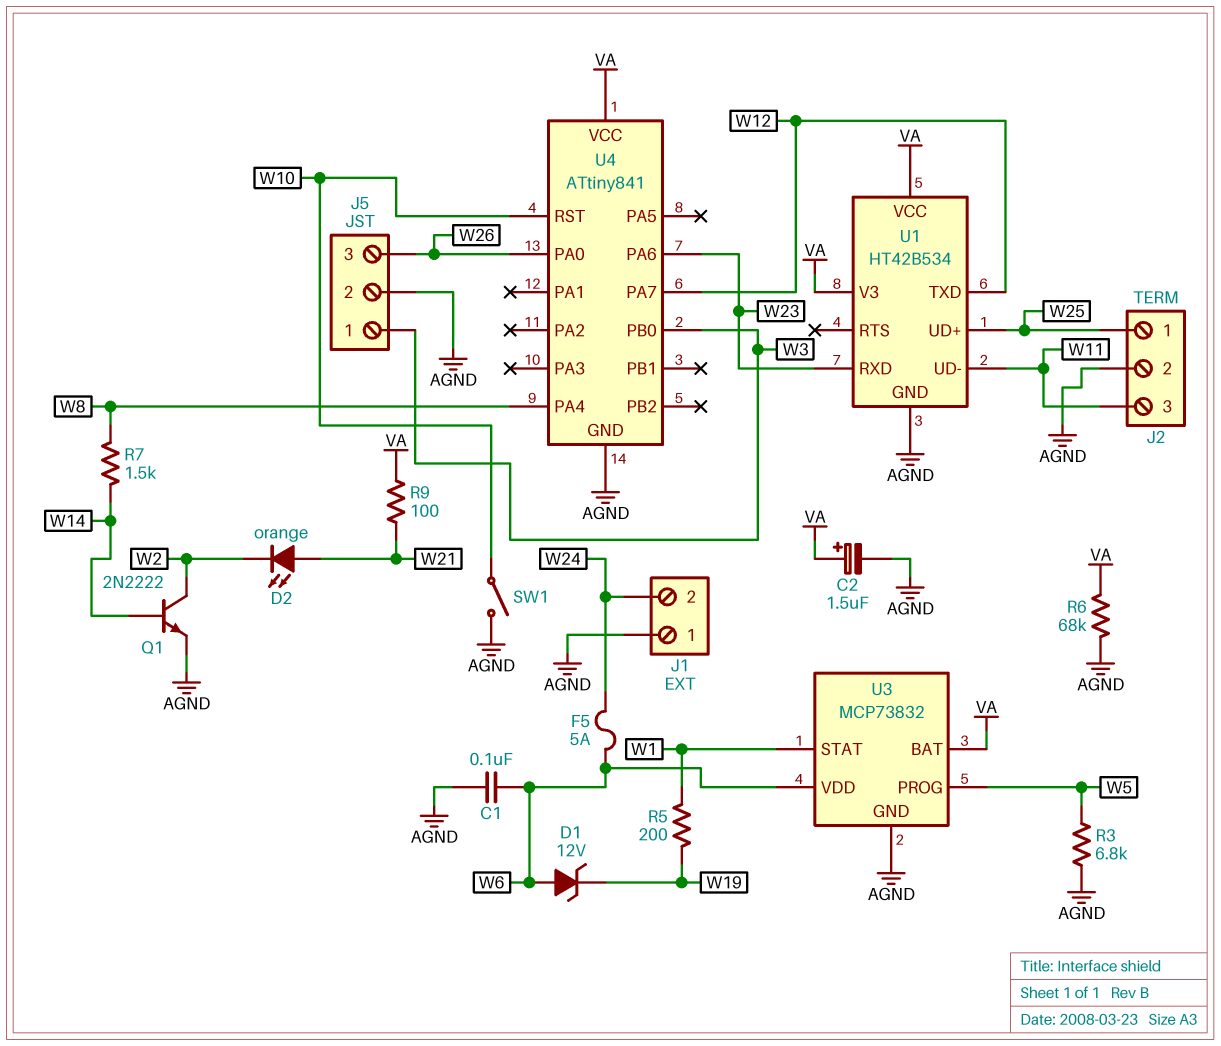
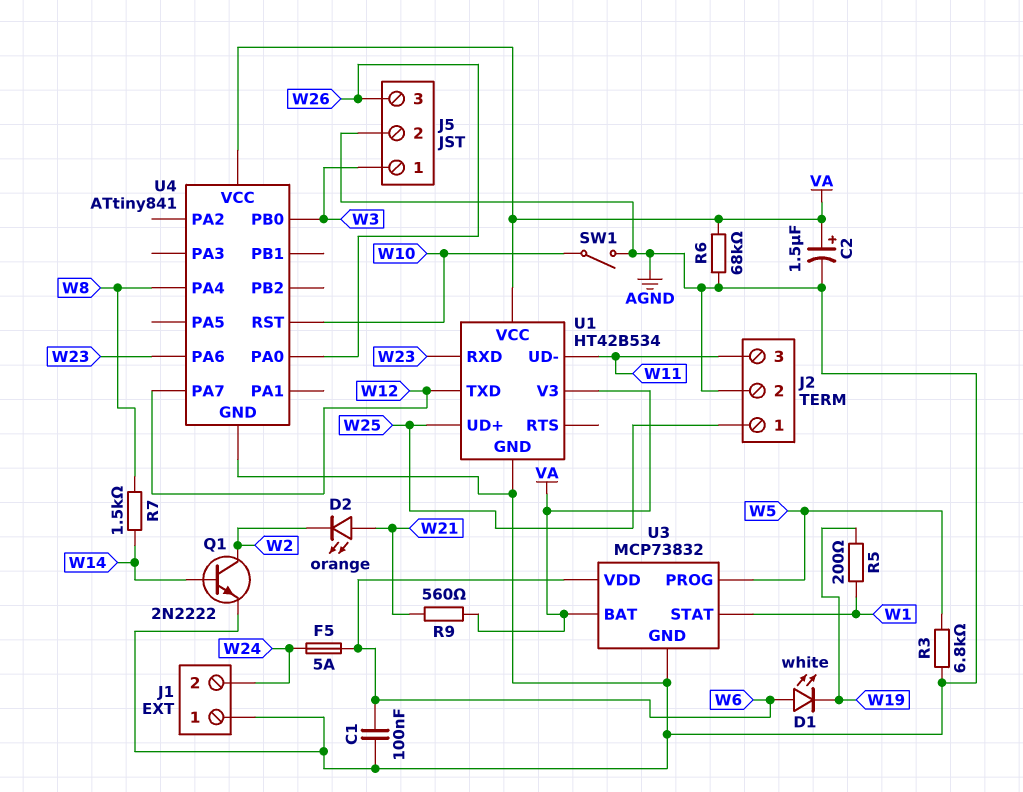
D1: zener 12V (A W6, K W19) -> LED white (A W6, K W19)
R9: 100 (VA, W21) -> 560 (VA, W21)

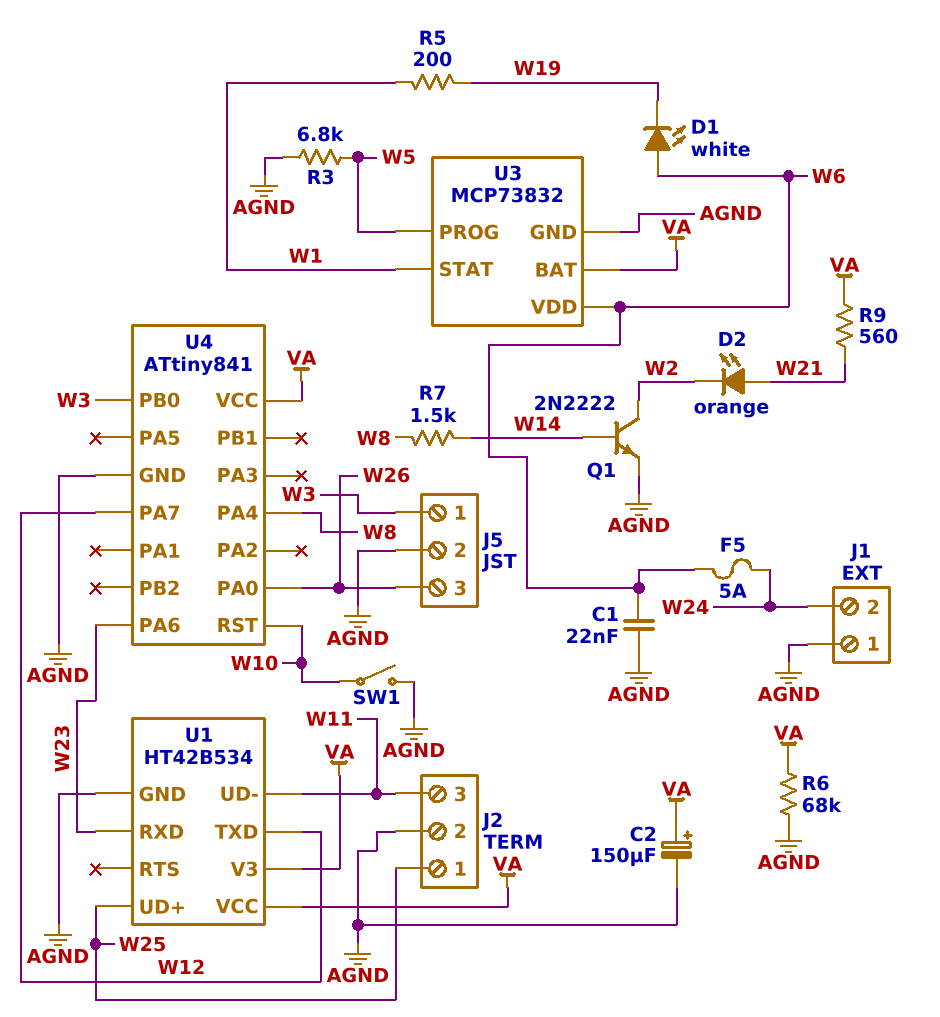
C1: 100nF (AGND, W6) -> 22nF (AGND, W6)
C2: 1.5uF (plus VA, minus AGND) -> 150uF (plus VA, minus AGND)

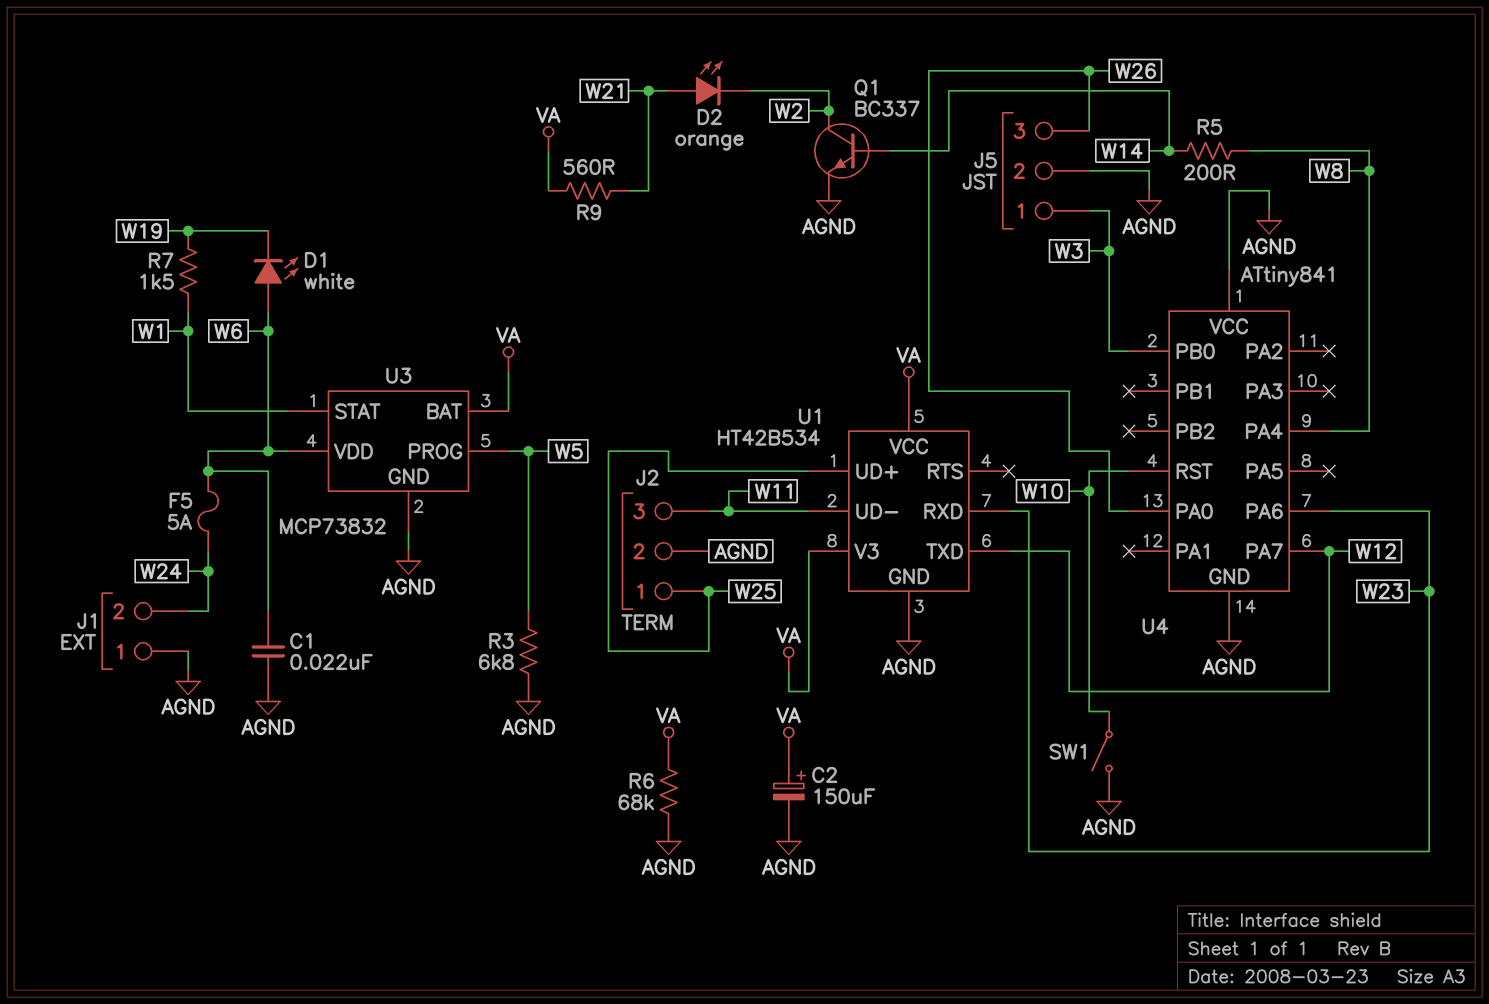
Q1: NPN 2N2222 (B W14, C W2, E AGND) -> NPN BC337 (B W14, C W2, E AGND)
R5: 200 (W1, W19) -> 200 (W8, W14)
R7: 1.5k (W8, W14) -> 1.5k (W1, W19)
U4 pin VCC: VA -> AGND

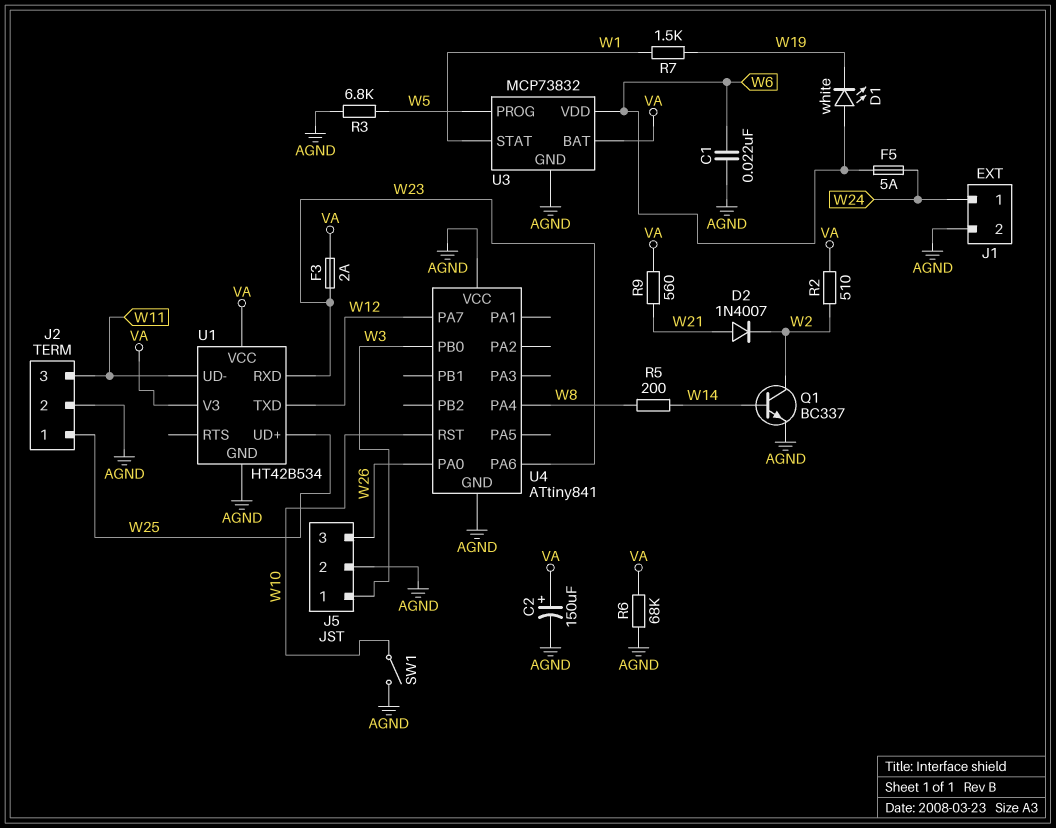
D2: LED orange (A W21, K W2) -> diode 1N4007 (A W21, K W2)
F3: none -> 2A (VA, W23)
J1 pin 1: AGND -> W24
J1 pin 2: W24 -> AGND
R2: none -> 510 (VA, W2)

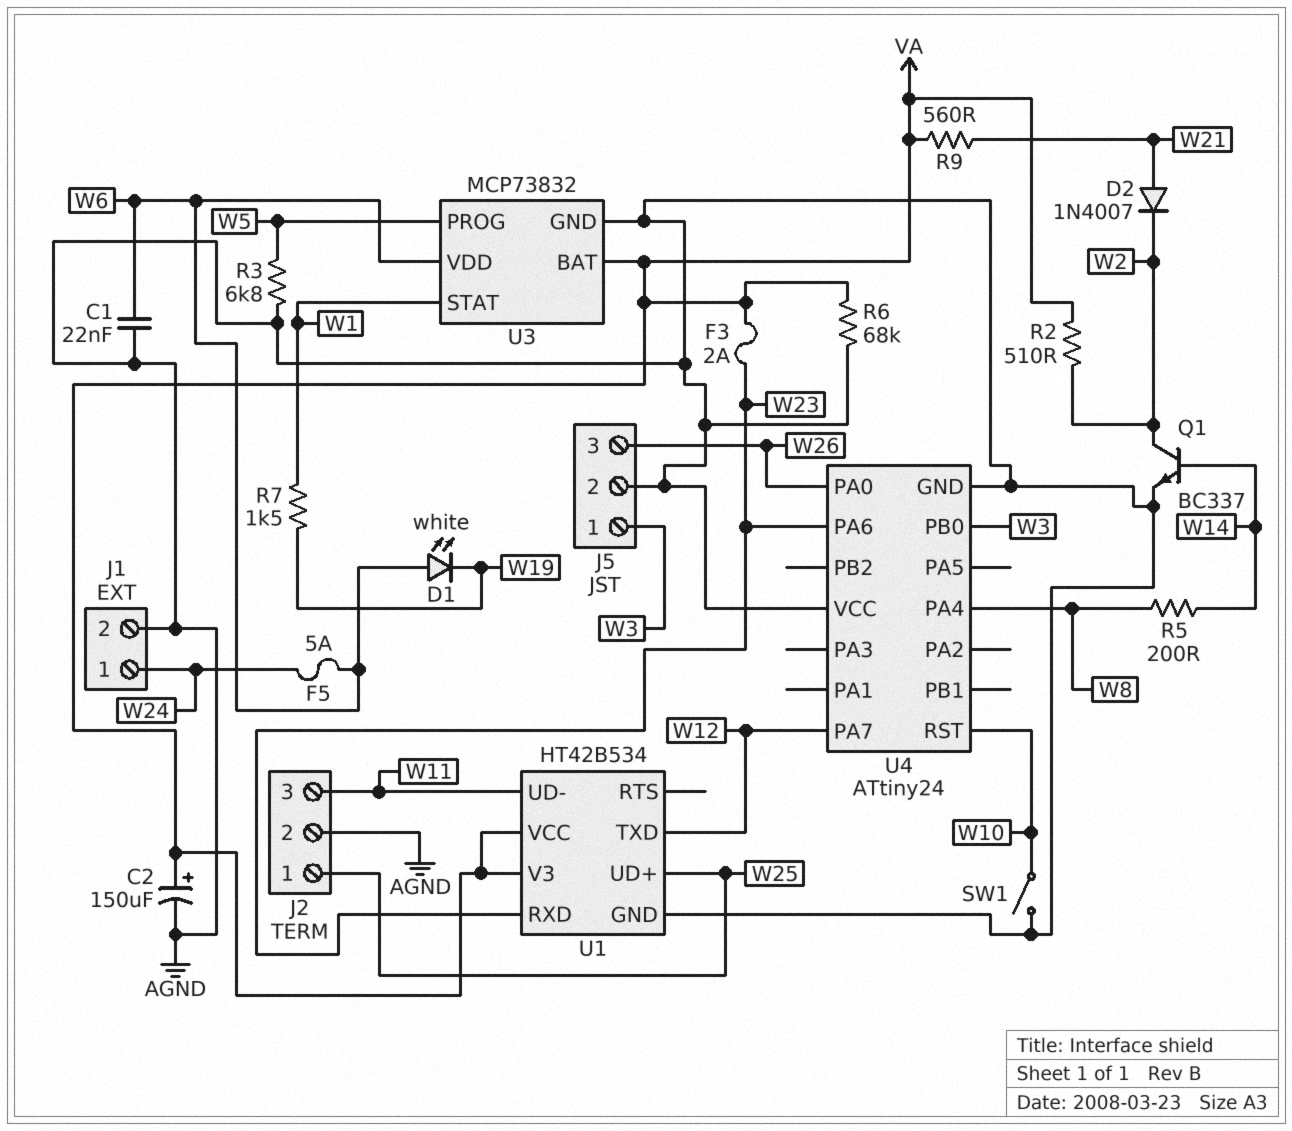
U4: ATtiny841 -> ATtiny24

